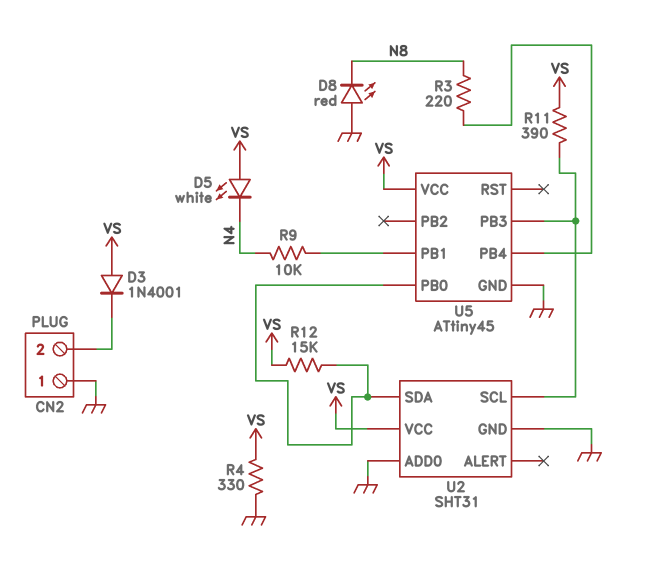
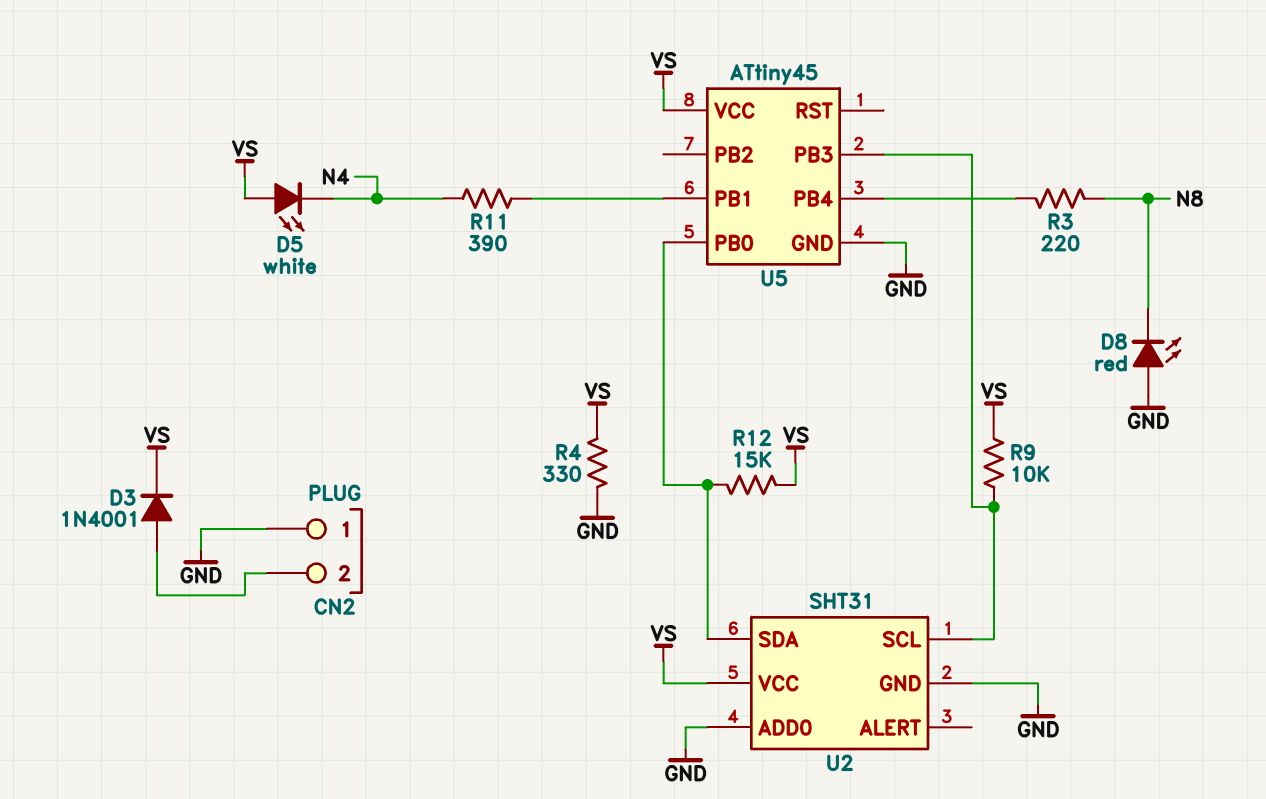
D3: diode 1N4001 (A VS, K CN2/2) -> diode 1N4001 (A CN2/2, K VS)
R9: 10k (N4, U5/PB1) -> 10k (U2/SCL, VS)
R11: 390 (U2/SCL, VS) -> 390 (N4, U5/PB1)

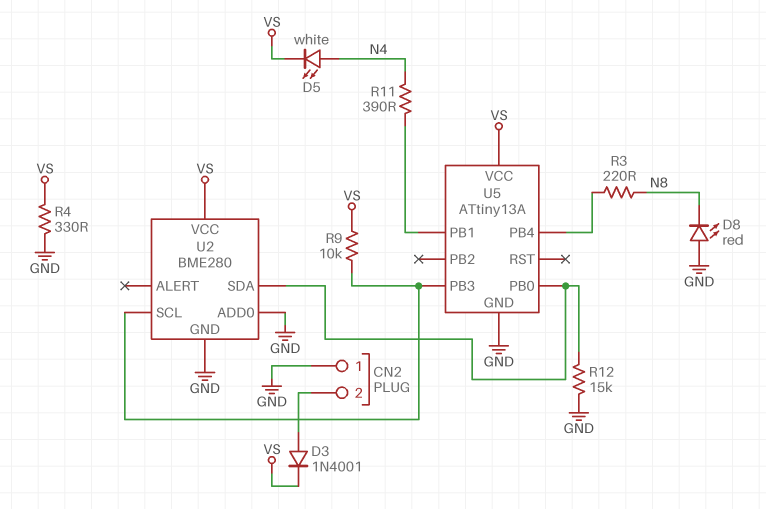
D5: LED white (A VS, K N4) -> LED white (A N4, K VS)
R12: 15k (U2/SDA, VS) -> 15k (GND, U2/SDA)
U2: SHT31 -> BME280
U5: ATtiny45 -> ATtiny13A

